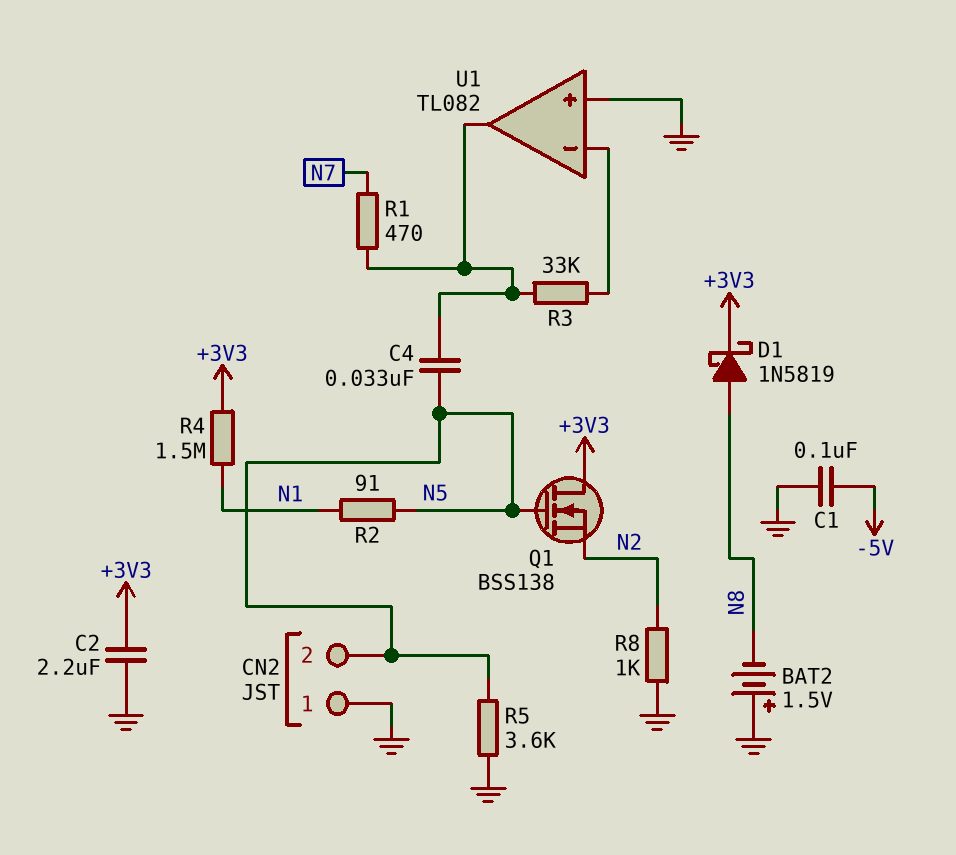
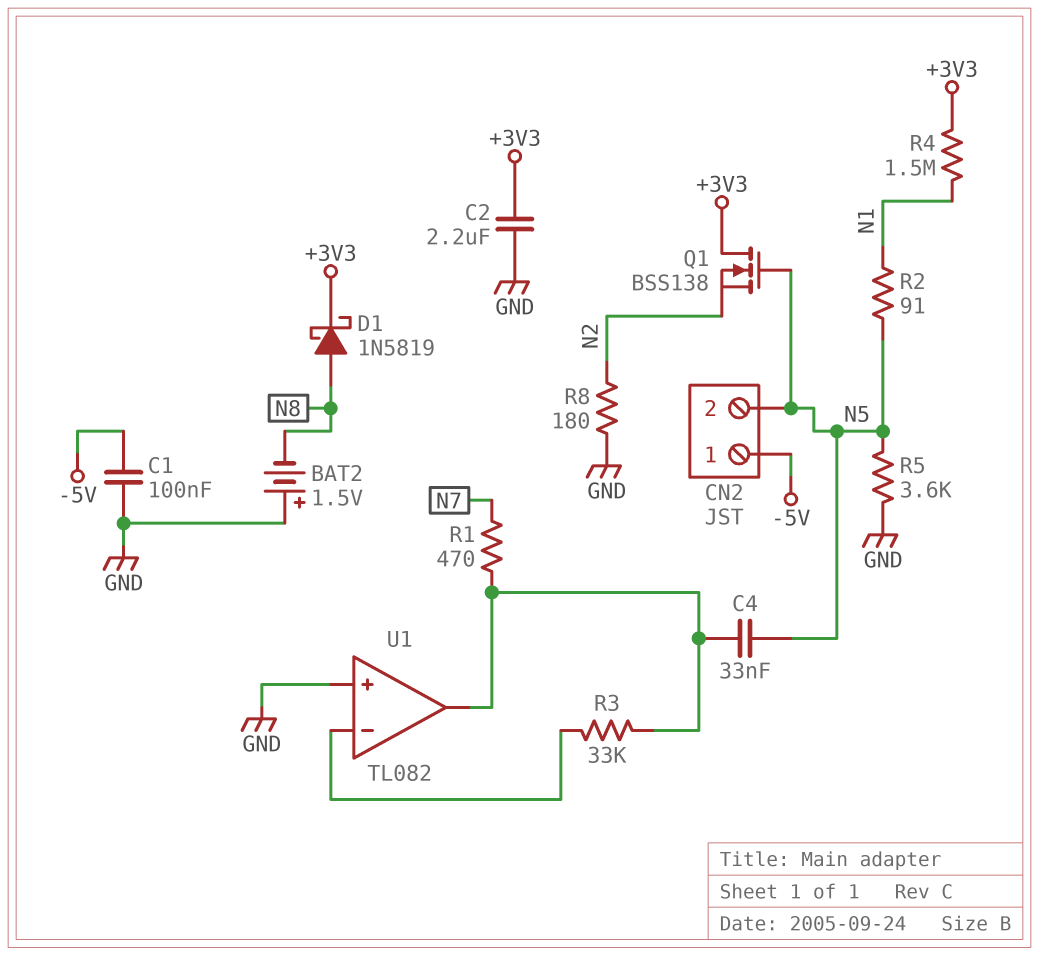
CN2 pin 1: GND -> -5V
R8: 1k (GND, N2) -> 180 (GND, N2)

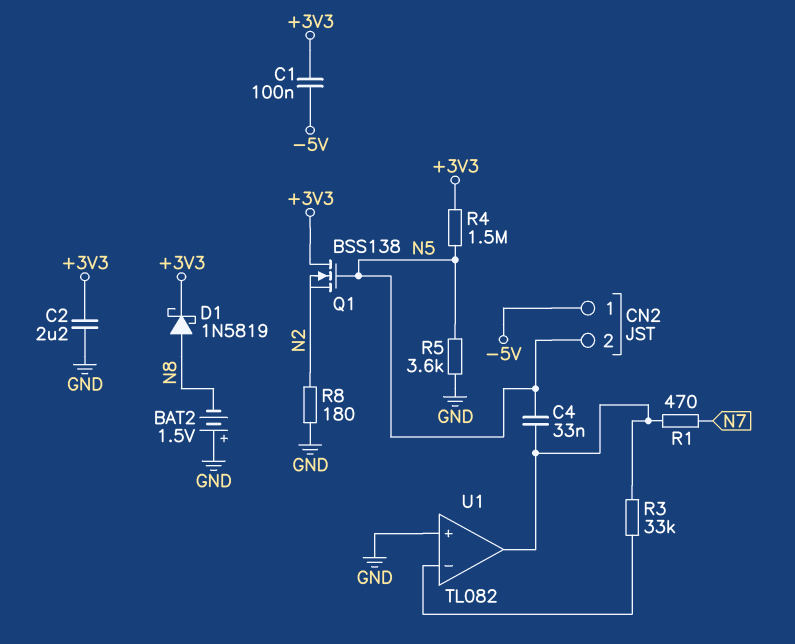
C1: 100nF (-5V, GND) -> 100nF (+3V3, -5V)
R2: 91 (N1, N5) -> none
R4: 1.5M (+3V3, N1) -> 1.5M (+3V3, N5)

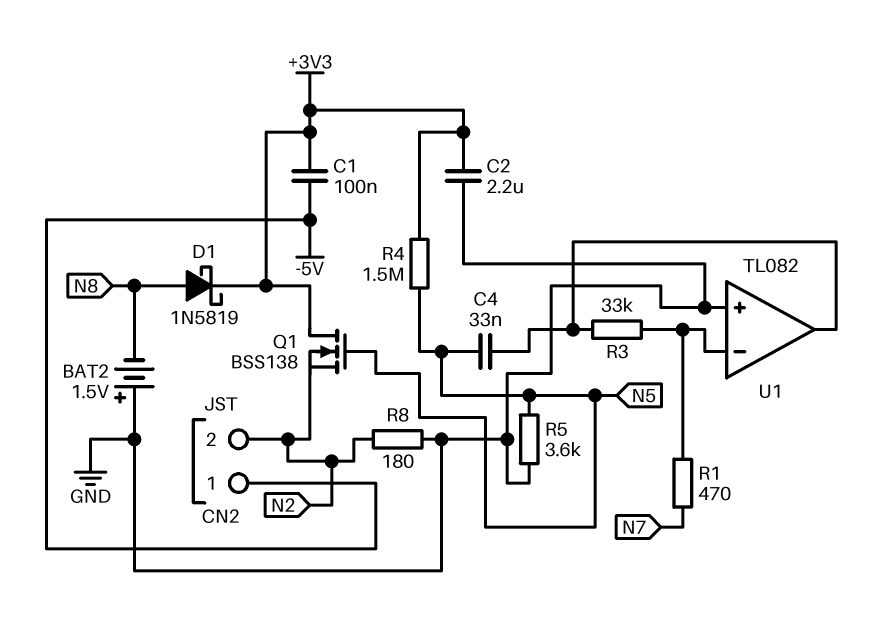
CN2 pin 2: N5 -> N2
R1: 470 (N7, U1/out) -> 470 (N7, U1/in-)

